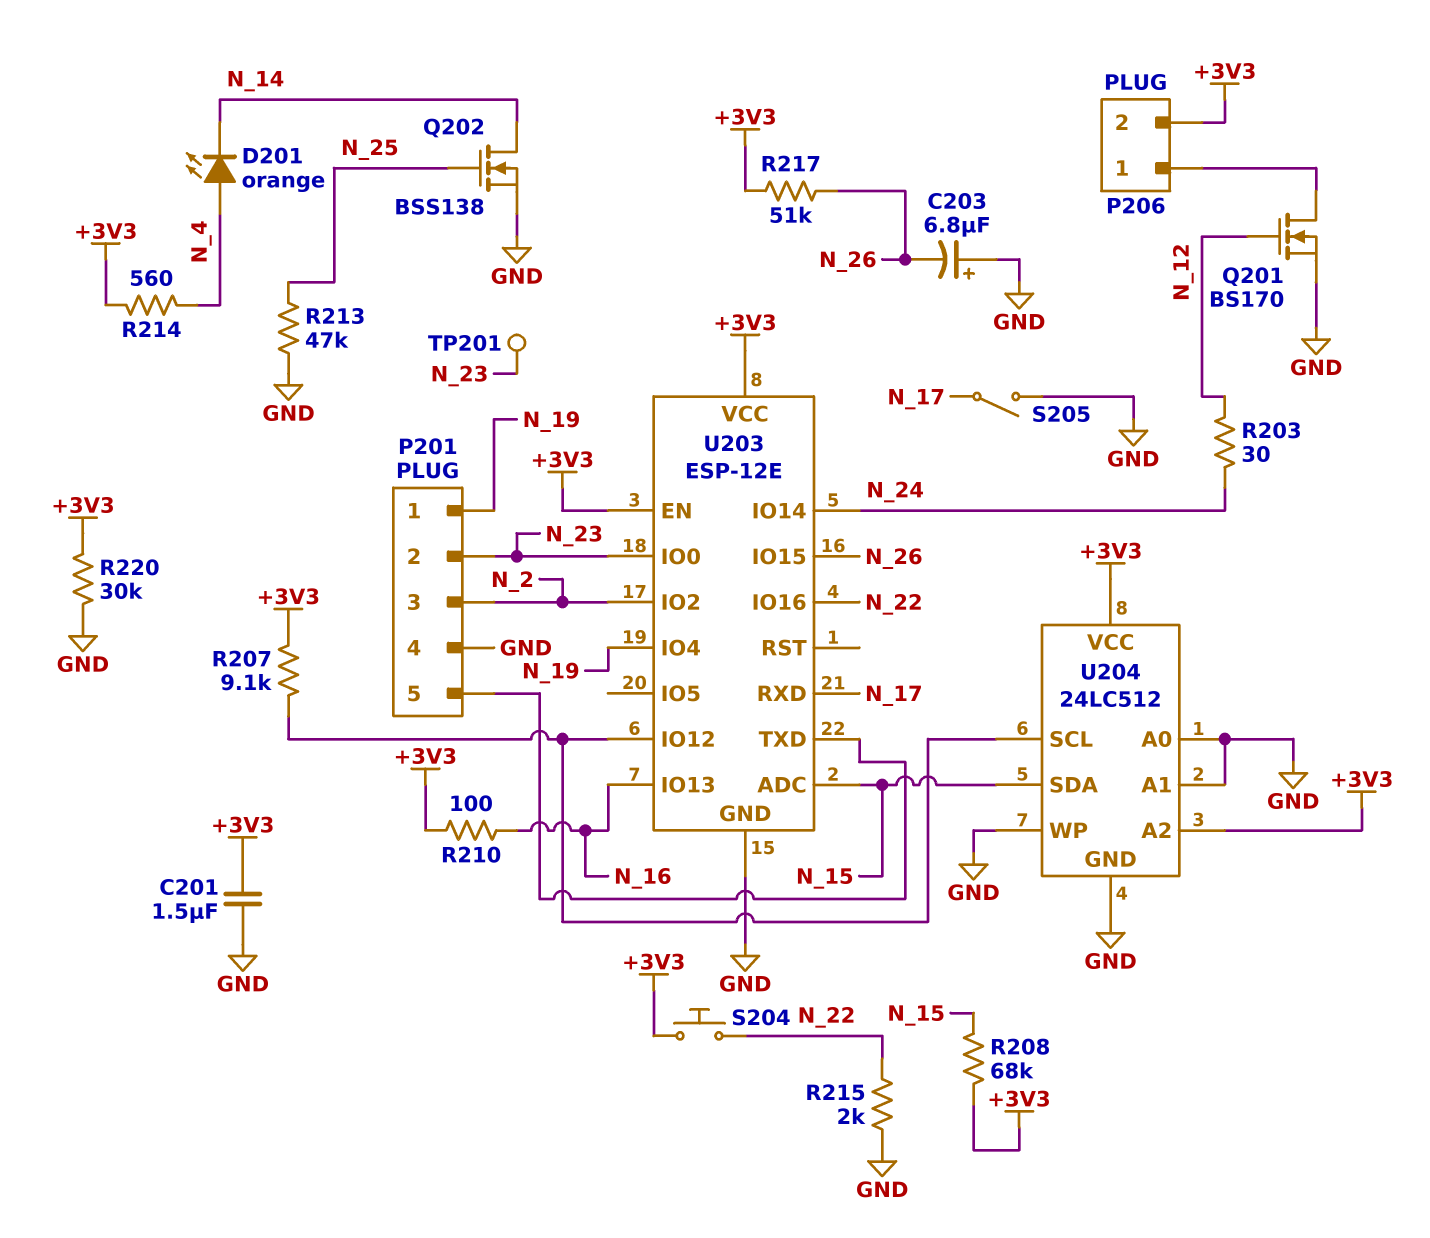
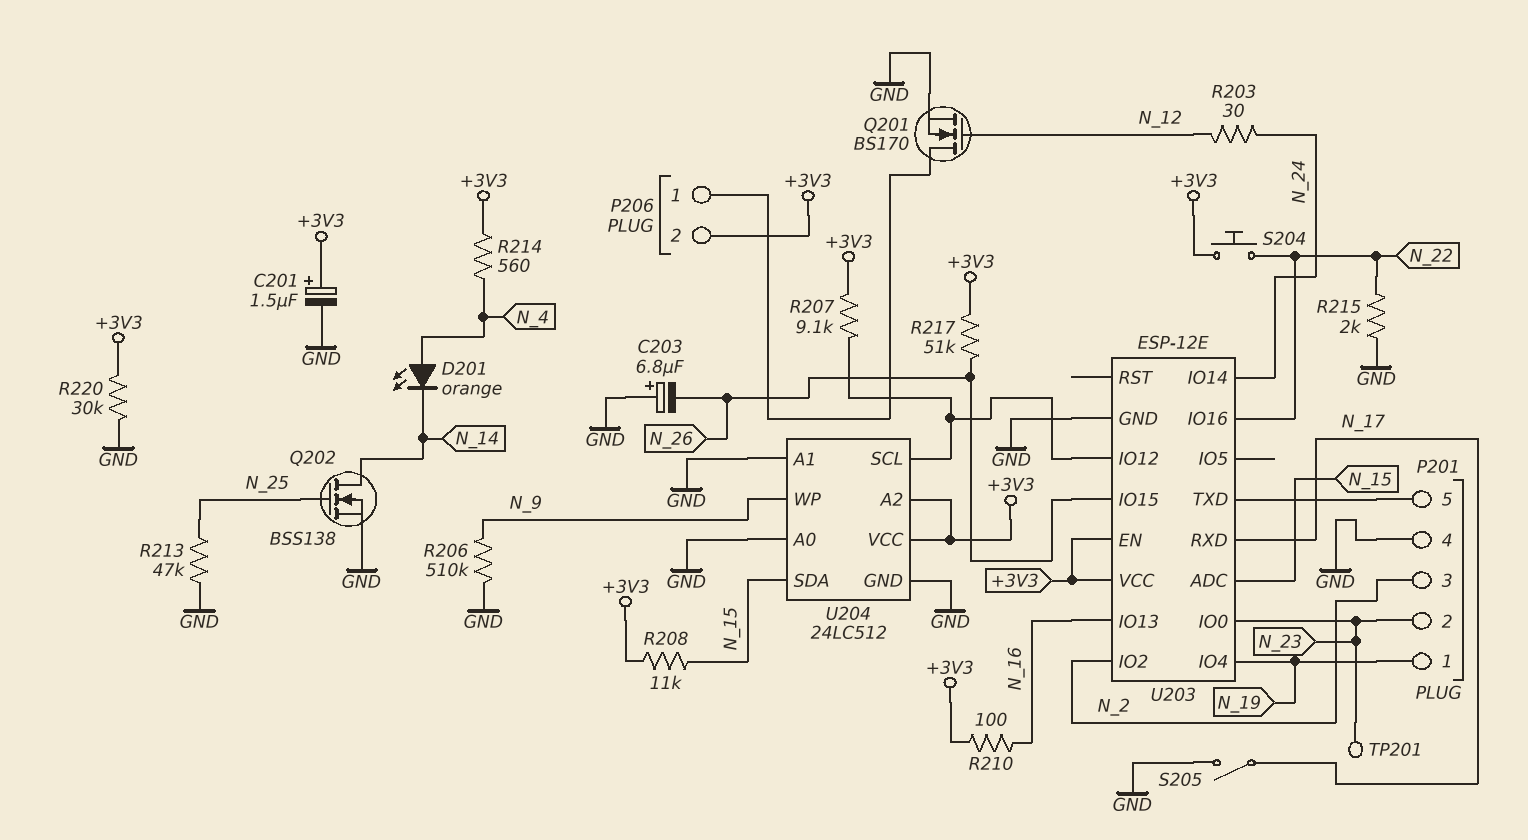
C201: 1.5uF (+3V3, GND) -> 1.5uF (plus +3V3, minus GND)
R206: none -> 510k (GND, N_9)
R208: 68k (+3V3, N_15) -> 11k (+3V3, N_15)
U204 pin WP: GND -> N_9

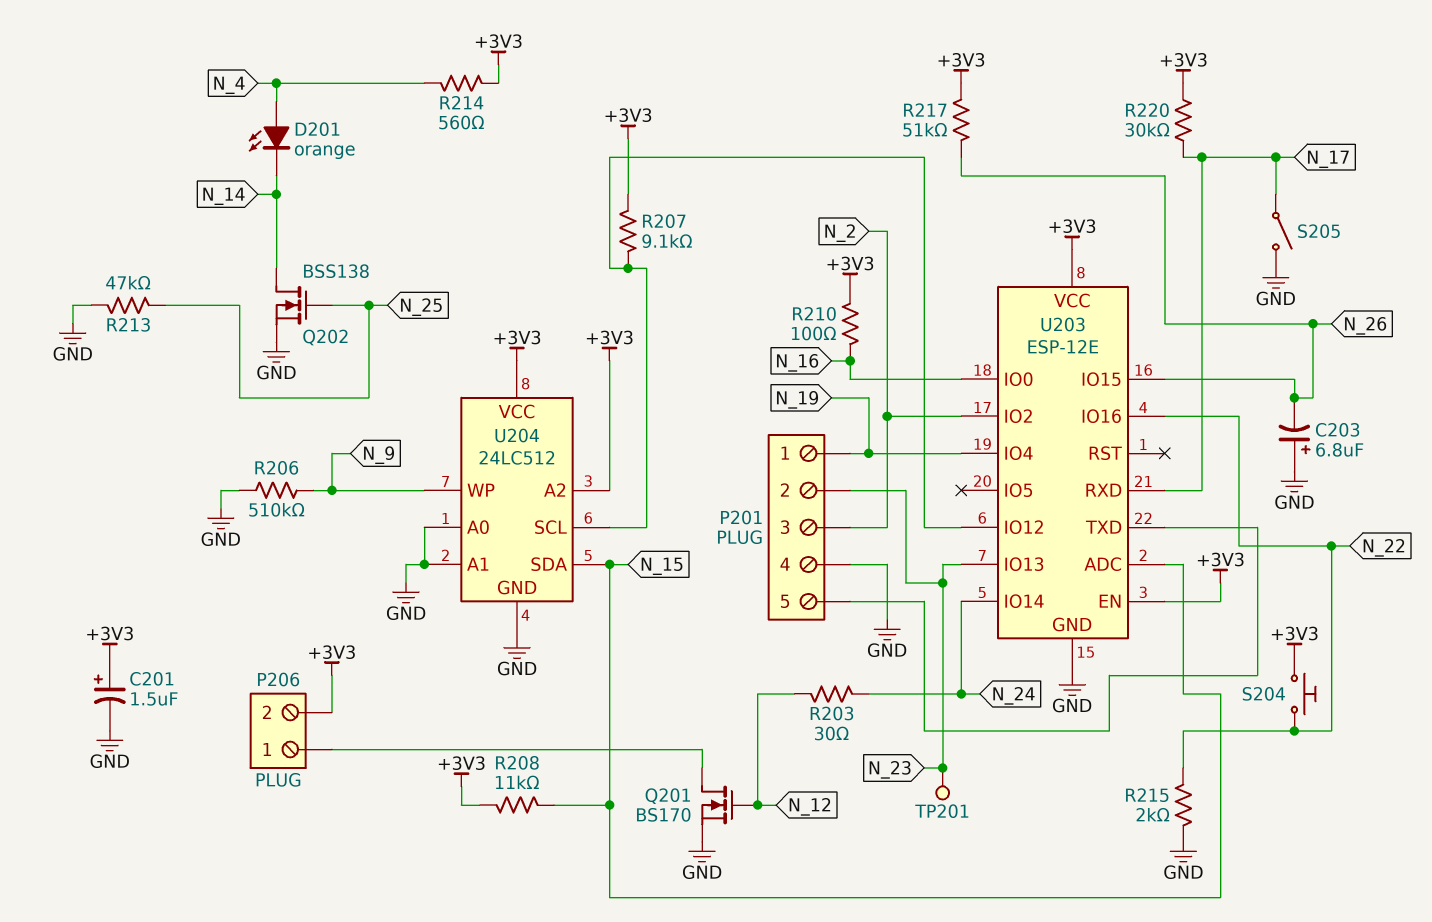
R220: 30k (+3V3, GND) -> 30k (+3V3, N_17)
U203 pin IO0: N_23 -> N_16
U203 pin IO13: N_16 -> N_23

